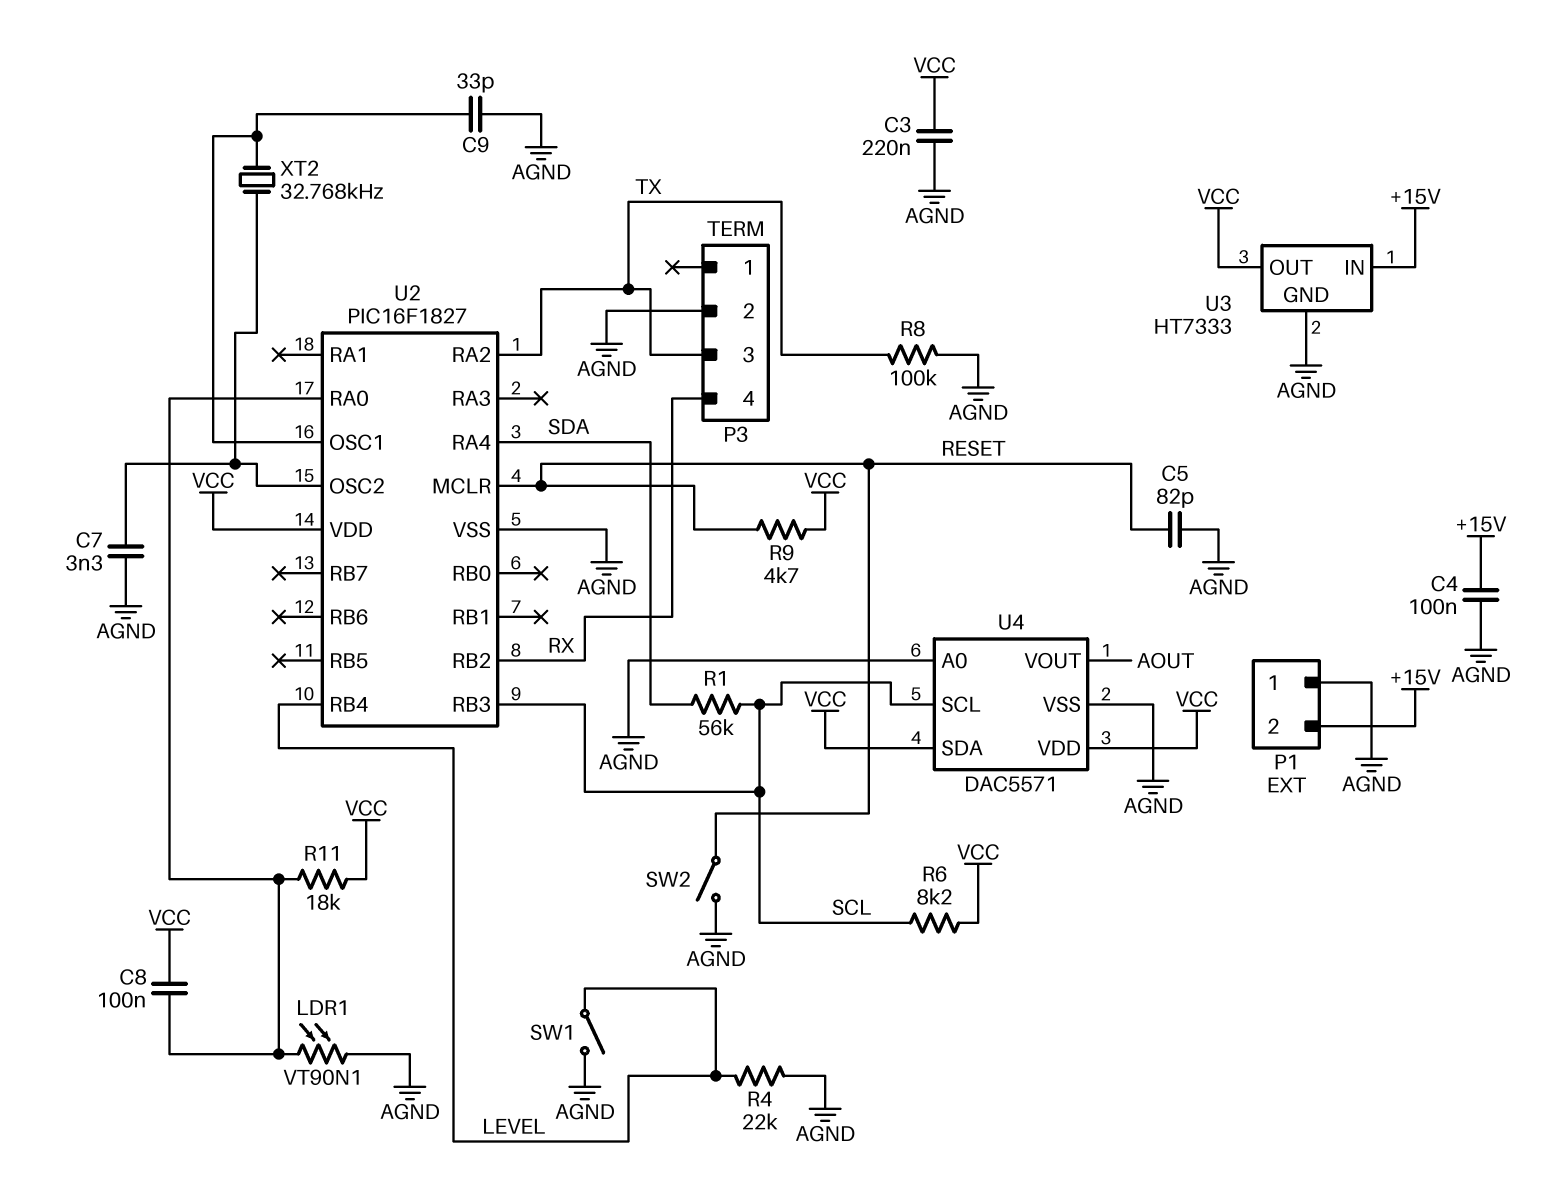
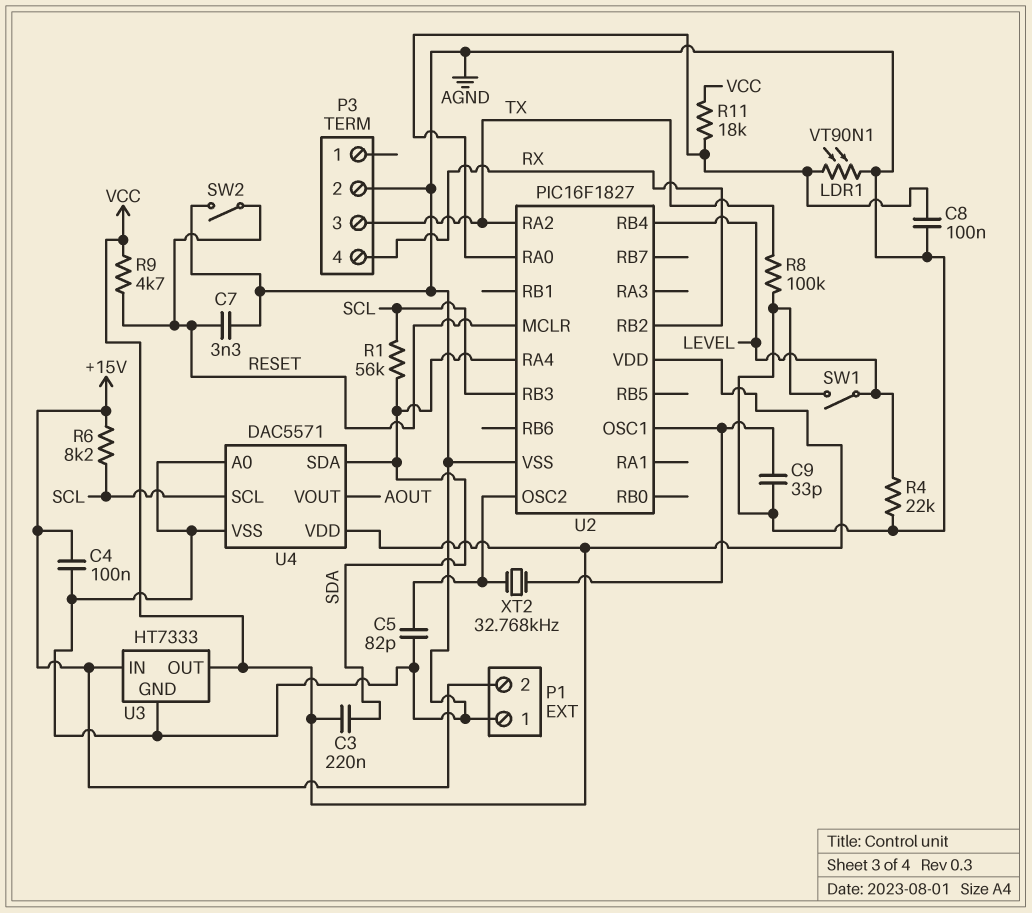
C3: 220nF (AGND, VCC) -> 220nF (SDA, VCC)
C5: 82pF (AGND, RESET) -> 82pF (AGND, U2/OSC2)
C7: 3.3nF (AGND, U2/OSC2) -> 3.3nF (AGND, RESET)
C8: 100nF (U2/RA0, VCC) -> 100nF (AGND, U2/RA0)
R6: 8.2k (SCL, VCC) -> 8.2k (+15V, SCL)
U4 pin SDA: VCC -> SDA

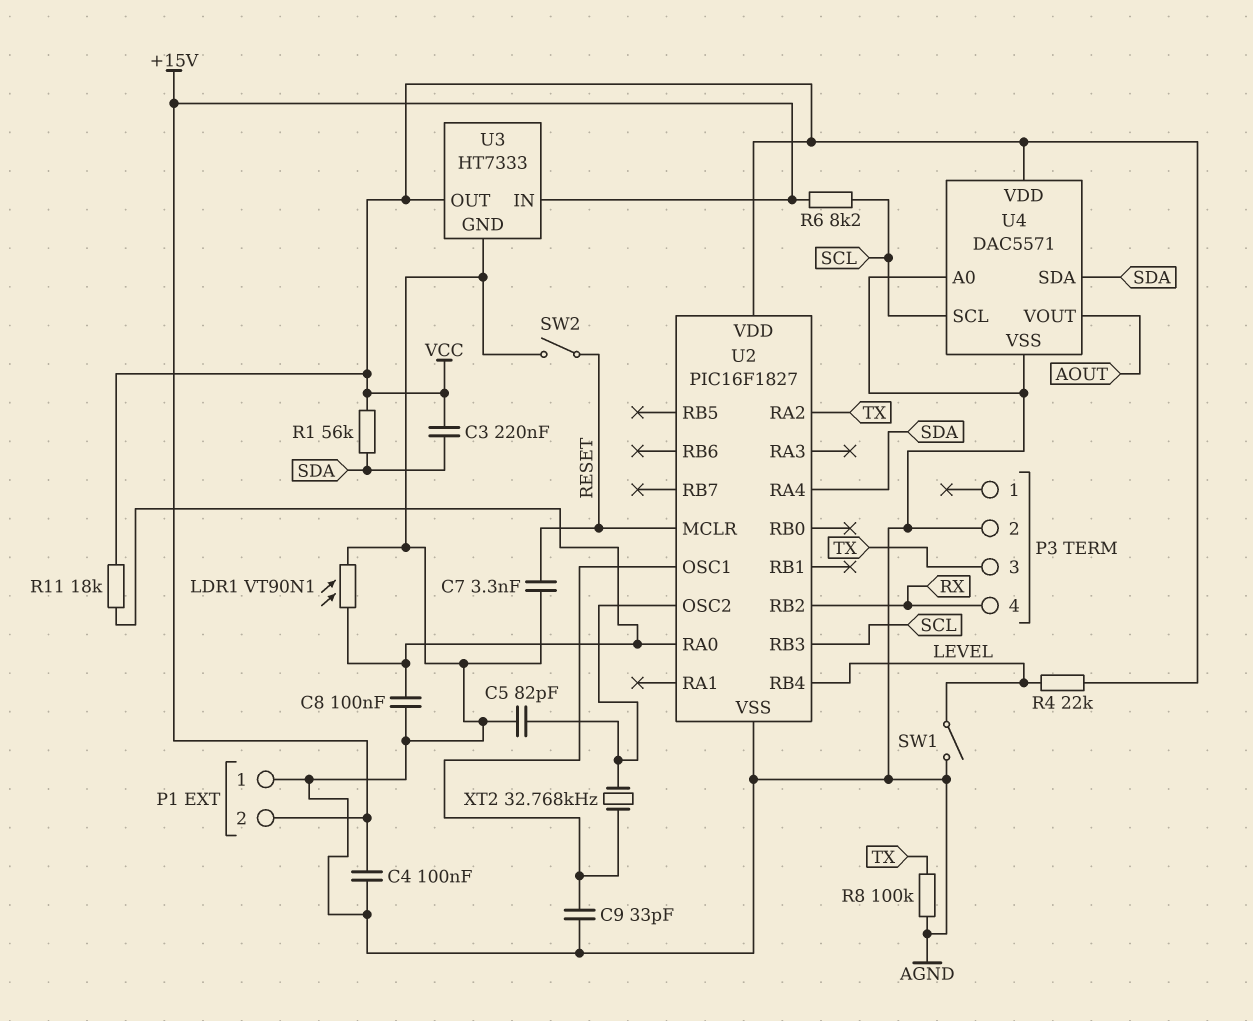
R1: 56k (SCL, SDA) -> 56k (SDA, VCC)
R4: 22k (AGND, LEVEL) -> 22k (LEVEL, VCC)
R9: 4.7k (RESET, VCC) -> none

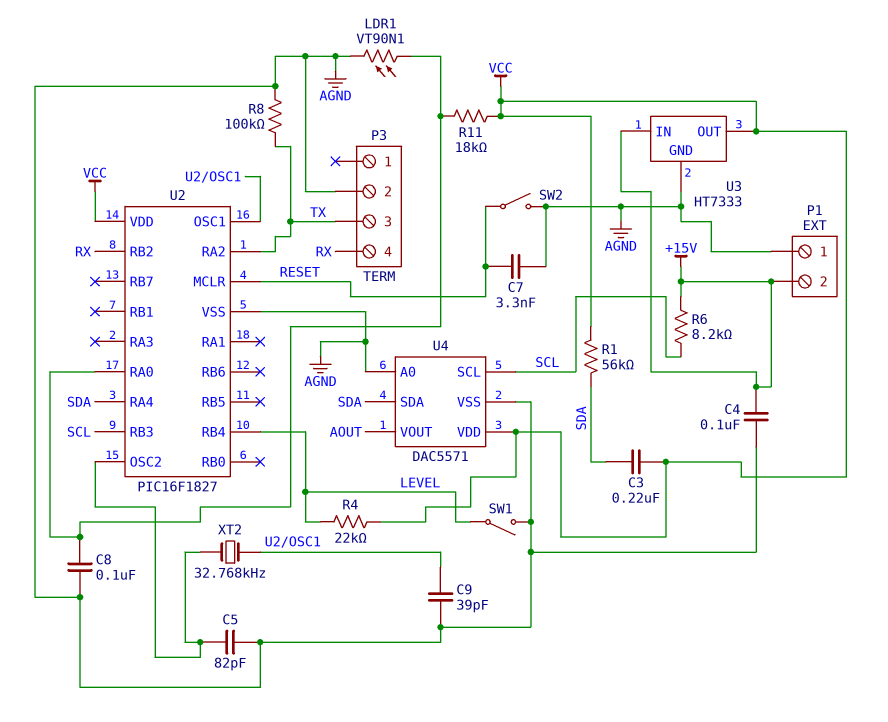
C9: 33pF (AGND, U2/OSC1) -> 39pF (AGND, U2/OSC1)

